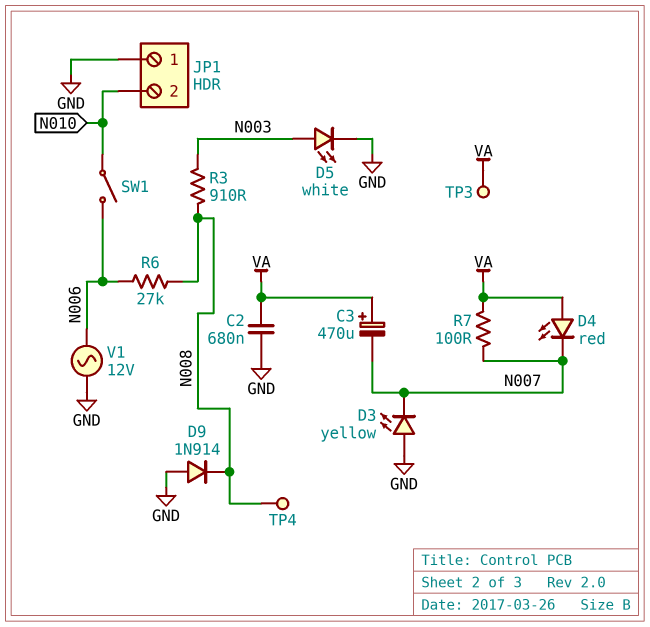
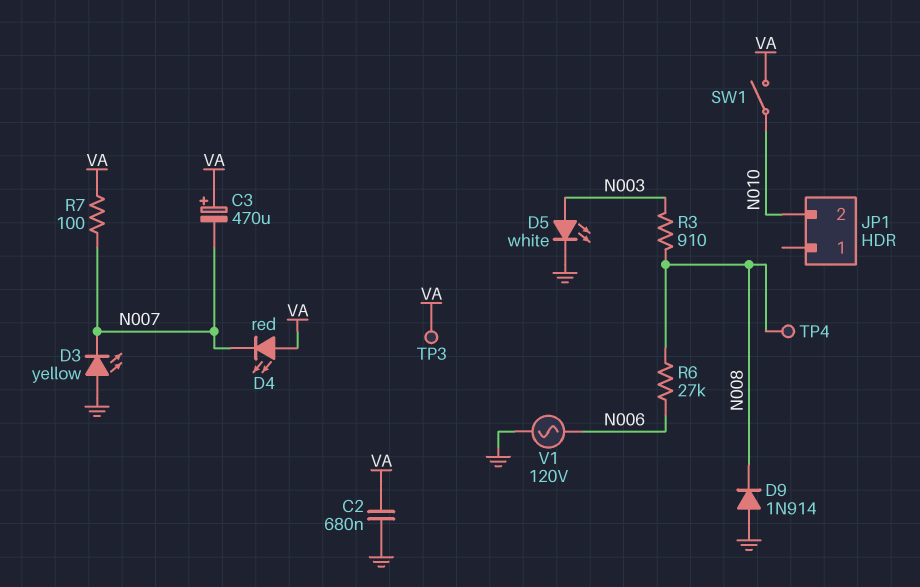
JP1 pin 1: GND -> none
SW1: switch (N006, N010) -> switch (N010, VA)
V1: AC 12V (GND, N006) -> AC 120V (GND, N006)

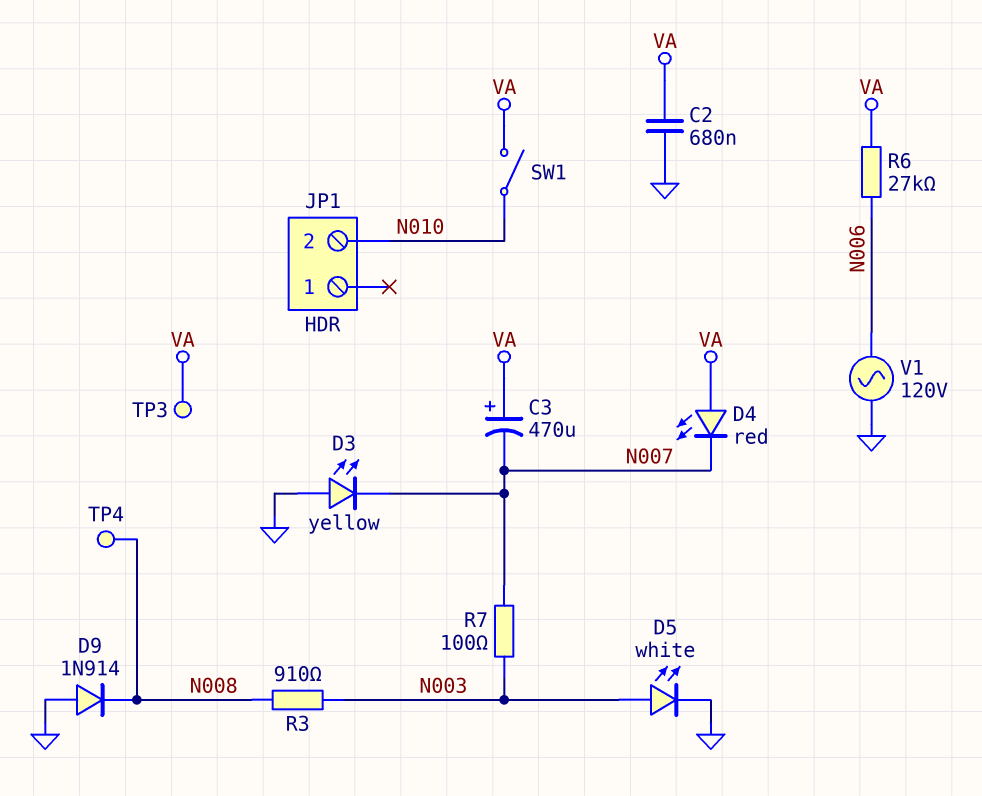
R6: 27k (N006, N008) -> 27k (N006, VA)
R7: 100 (N007, VA) -> 100 (N003, N007)

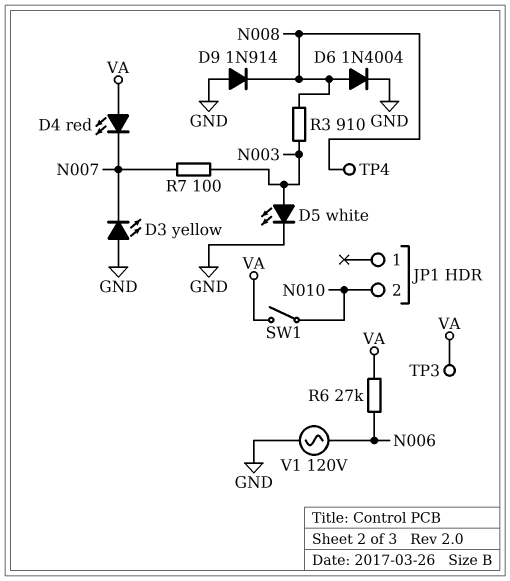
C2: 680nF (GND, VA) -> none
C3: 470uF (plus VA, minus N007) -> none
D6: none -> diode 1N4004 (A N008, K GND)

